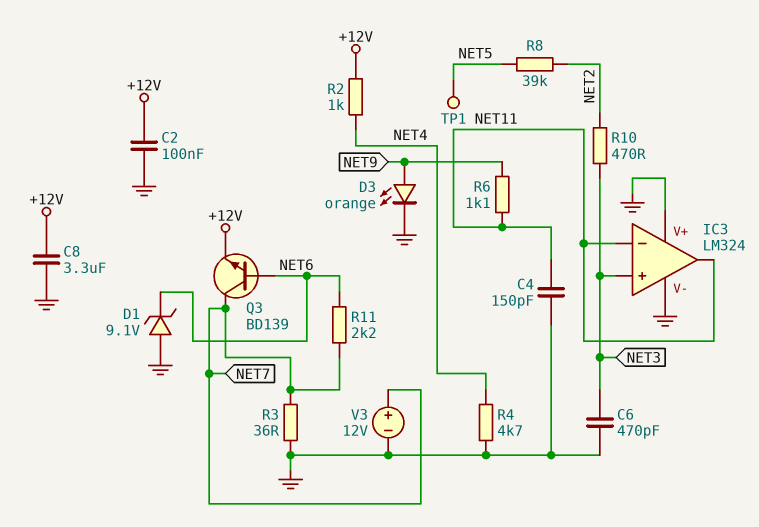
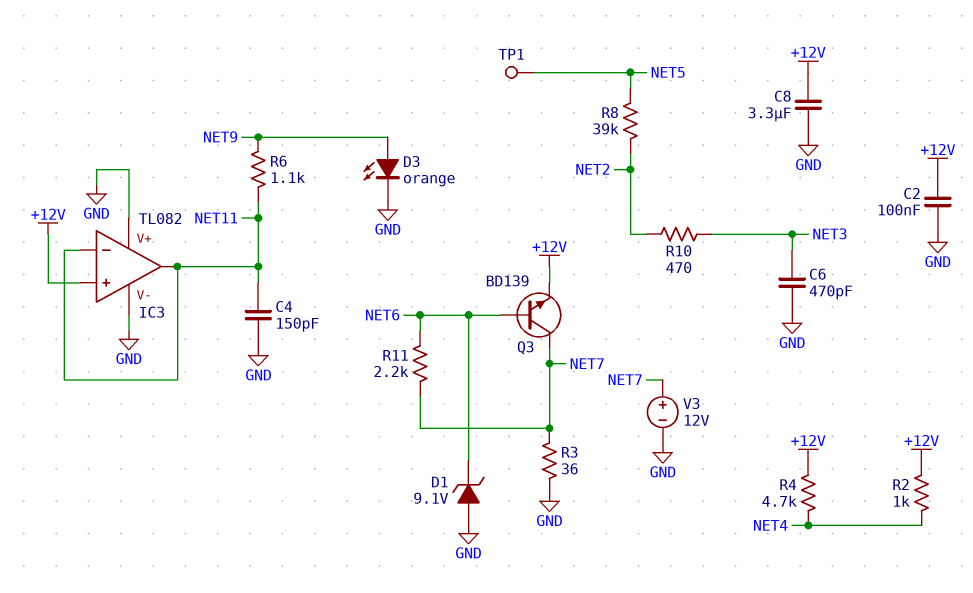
IC3: LM324 -> TL082
IC3 pin in+: NET3 -> +12V
R4: 4.7k (GND, NET4) -> 4.7k (+12V, NET4)

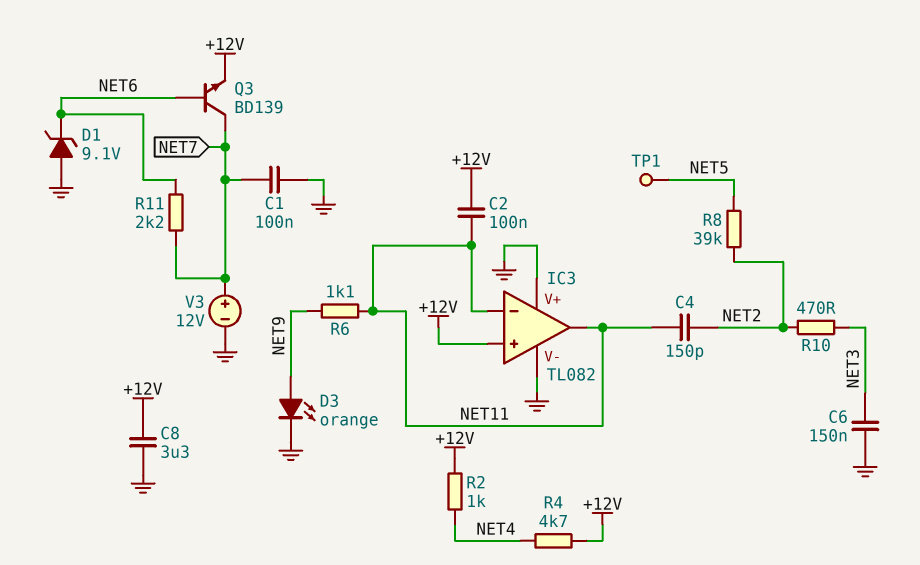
C1: none -> 100nF (GND, NET7)
C2: 100nF (+12V, GND) -> 100nF (+12V, NET11)
C4: 150pF (GND, NET11) -> 150pF (NET2, NET11)
C6: 470pF (GND, NET3) -> 150nF (GND, NET3)
R3: 36 (GND, NET7) -> none

